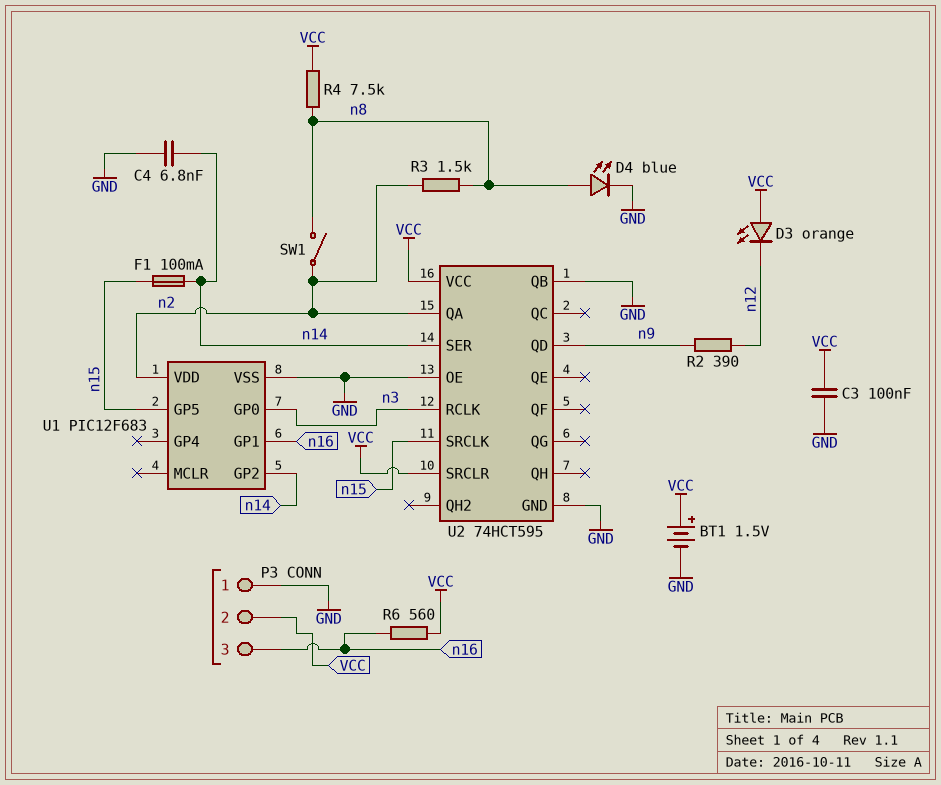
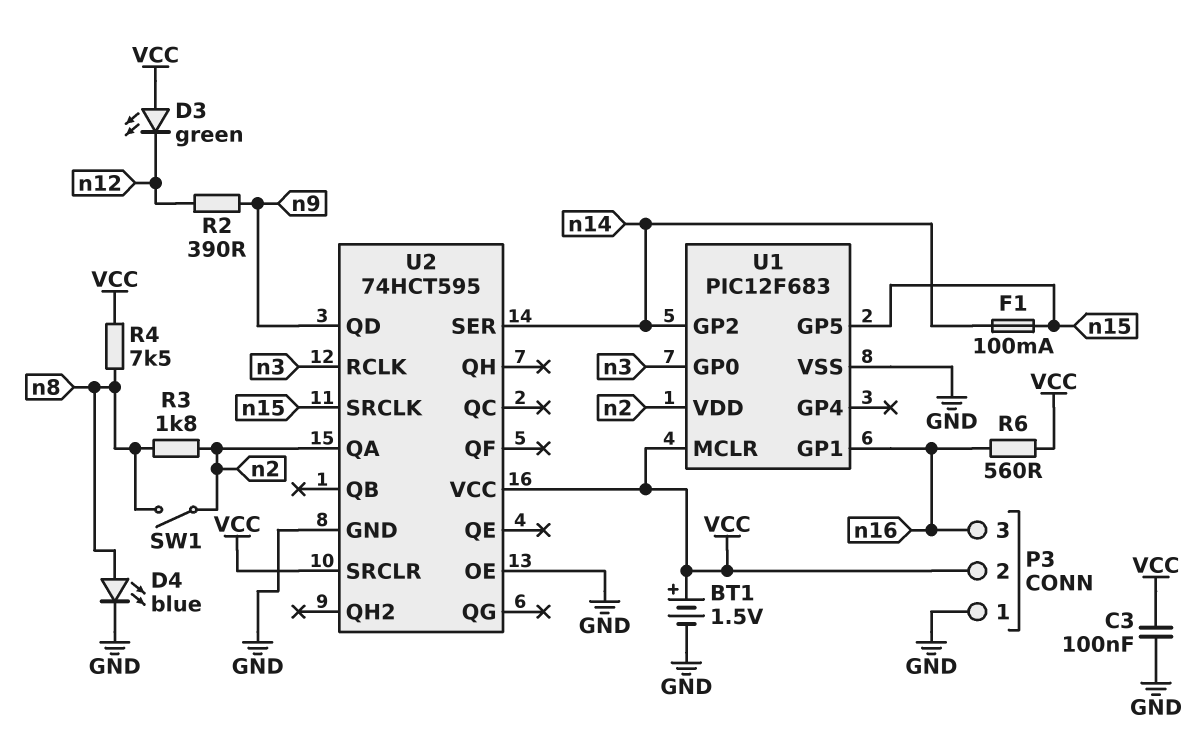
C4: 6.8nF (GND, n14) -> none
D3: LED orange (A VCC, K n12) -> LED green (A VCC, K n12)
R3: 1.5k (n2, n8) -> 1.8k (n2, n8)
U1 pin MCLR: none -> VCC
U2 pin QB: GND -> none

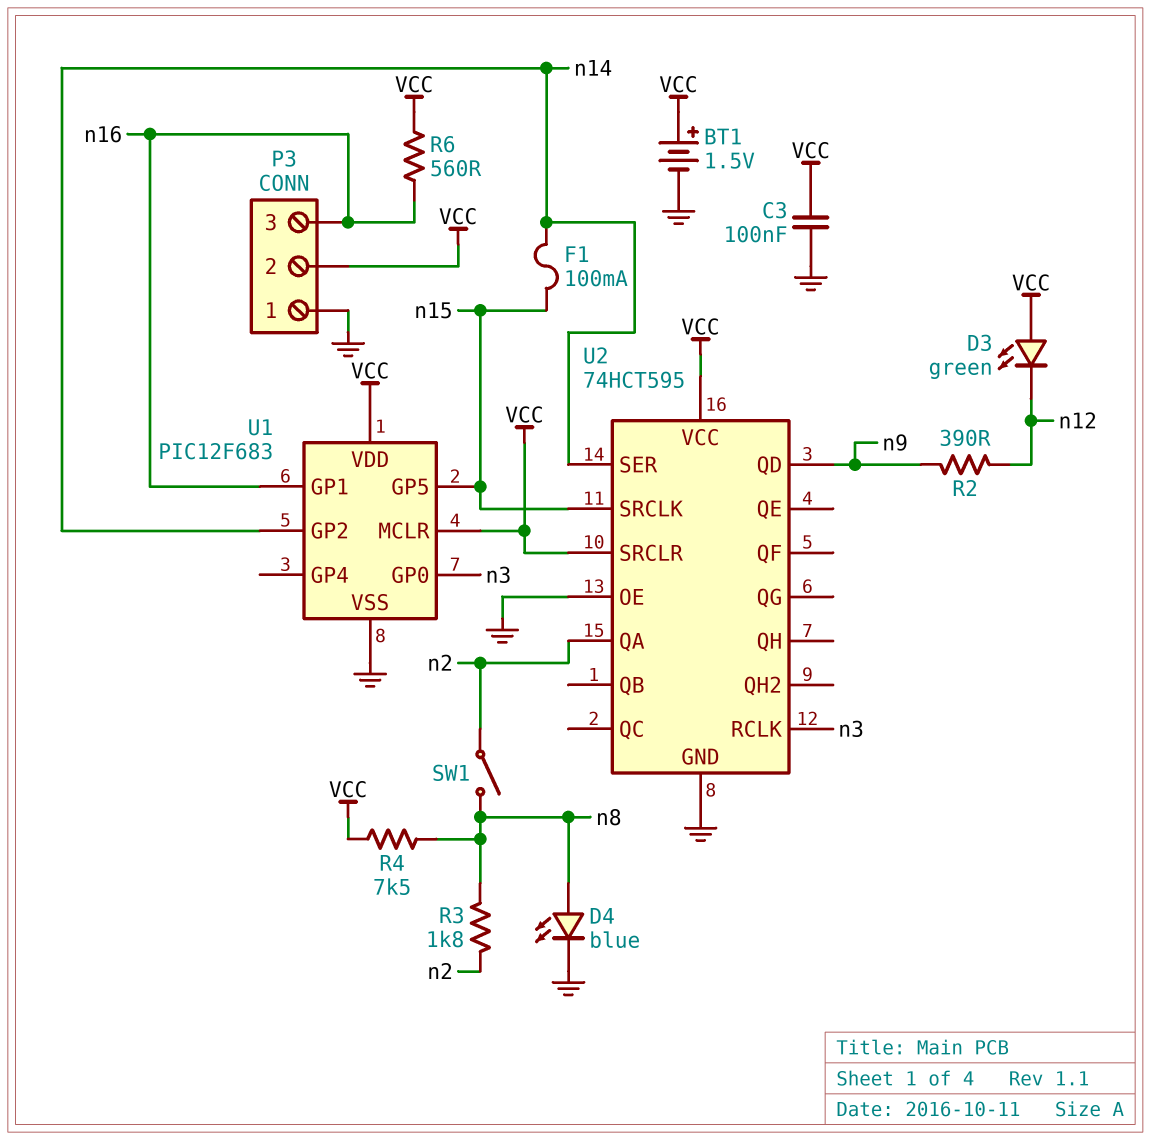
U1 pin VDD: n2 -> VCC

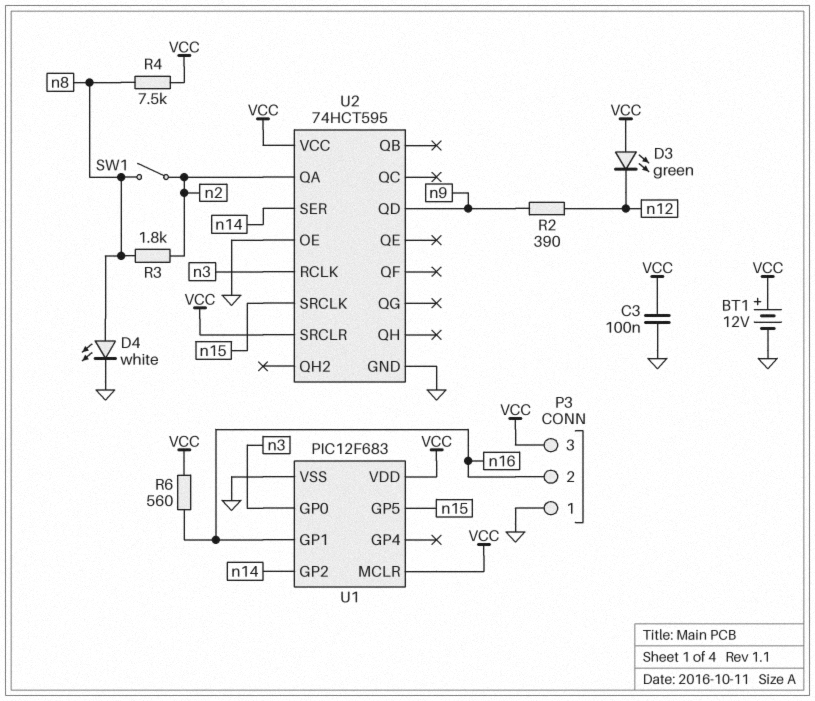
BT1: 1.5V (plus VCC, minus GND) -> 12V (plus VCC, minus GND)
D4: LED blue (A n8, K GND) -> LED white (A n8, K GND)
F1: 100mA (n14, n15) -> none
P3 pin 2: VCC -> n16
P3 pin 3: n16 -> VCC

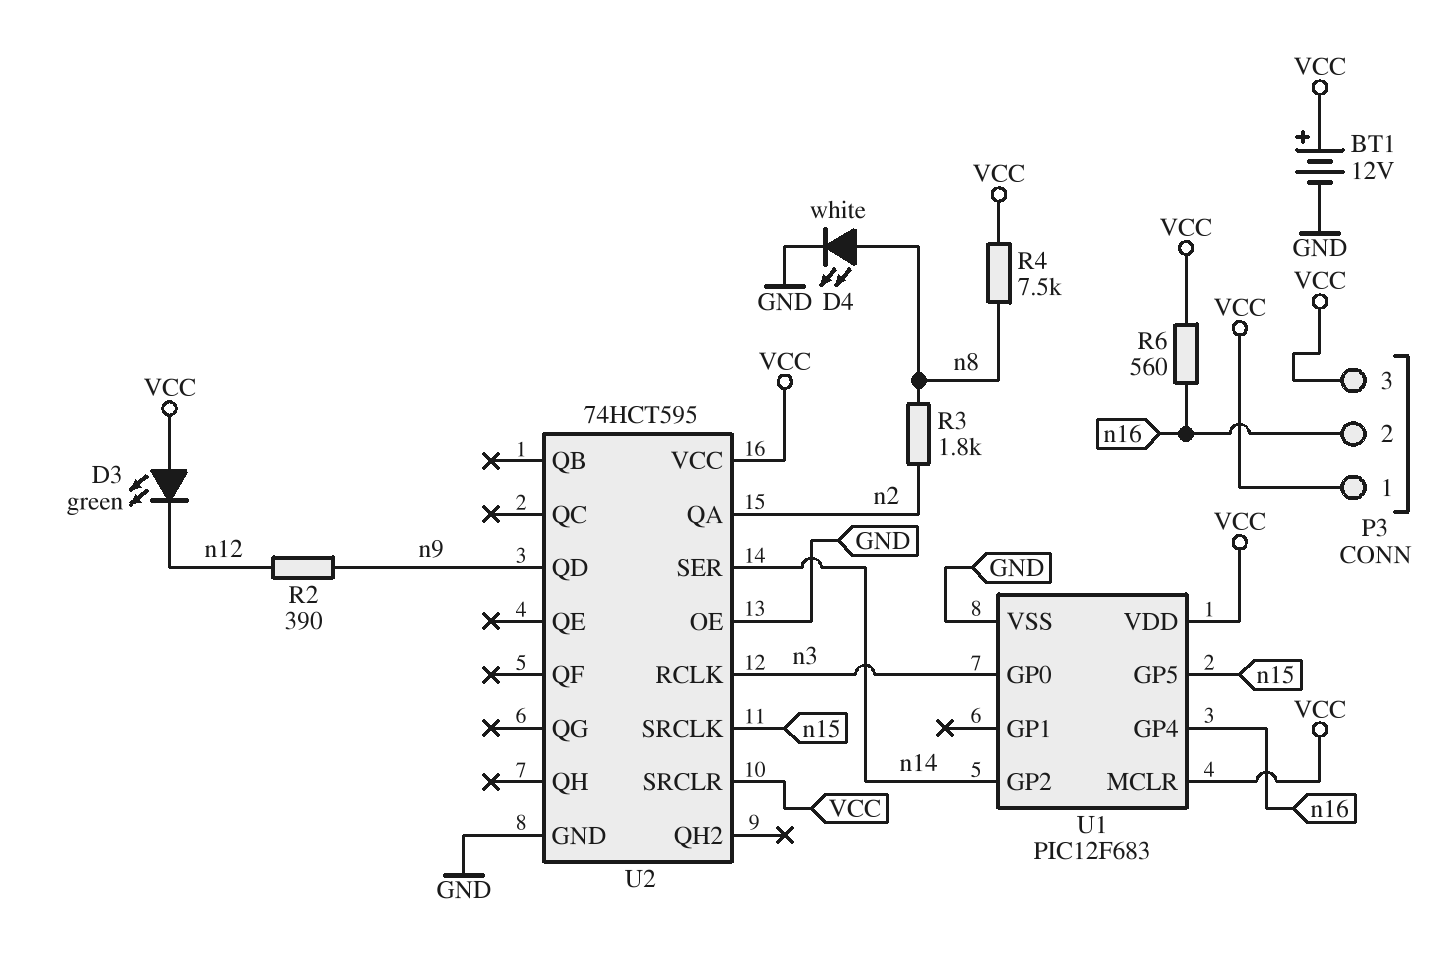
C3: 100nF (GND, VCC) -> none
P3 pin 1: GND -> VCC
SW1: switch (n2, n8) -> none
U1 pin GP1: n16 -> none
U1 pin GP4: none -> n16

